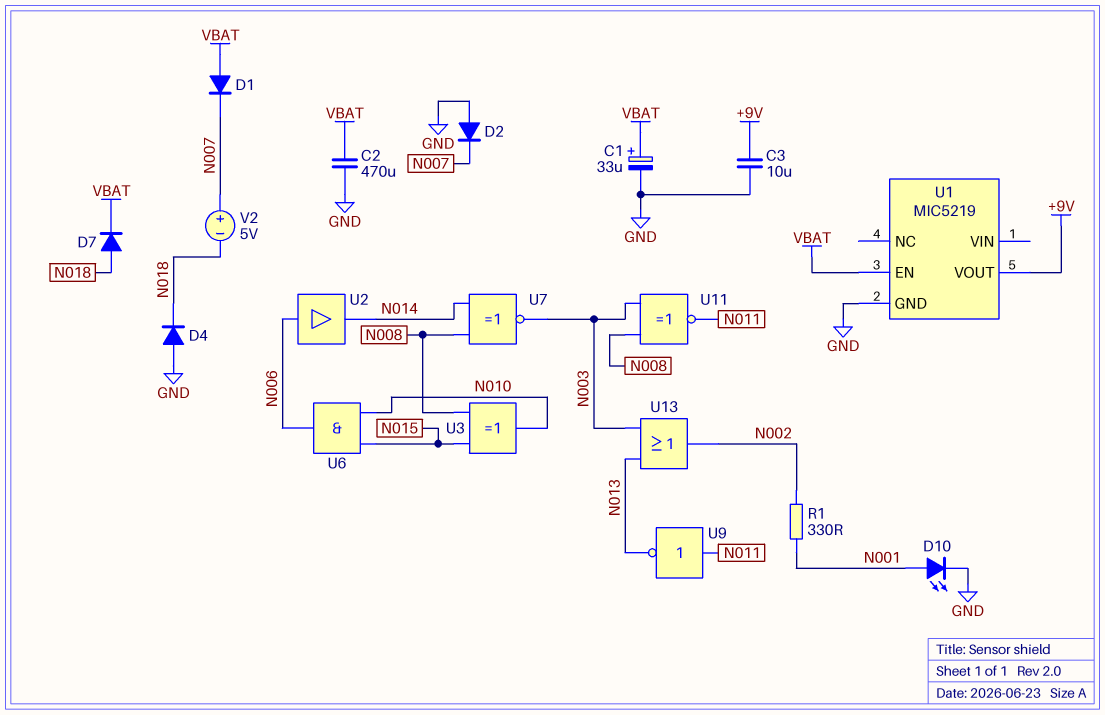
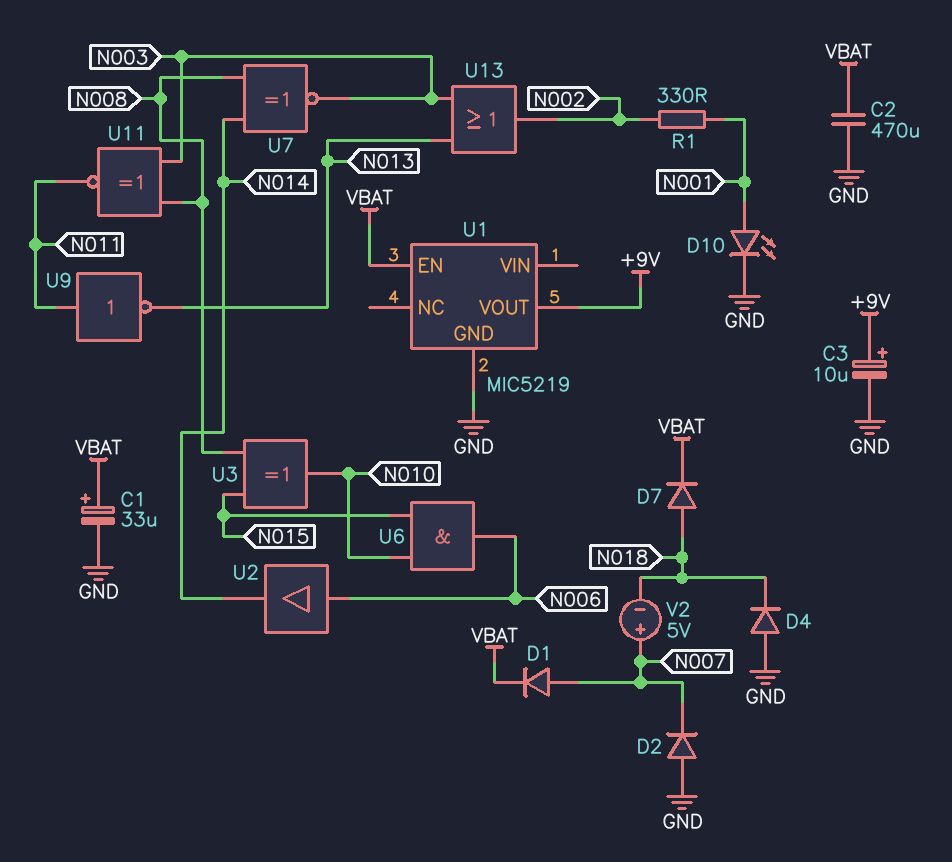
C3: 10uF (+9V, GND) -> 10uF (plus +9V, minus GND)
D1: diode (A VBAT, K N007) -> diode (A N007, K VBAT)

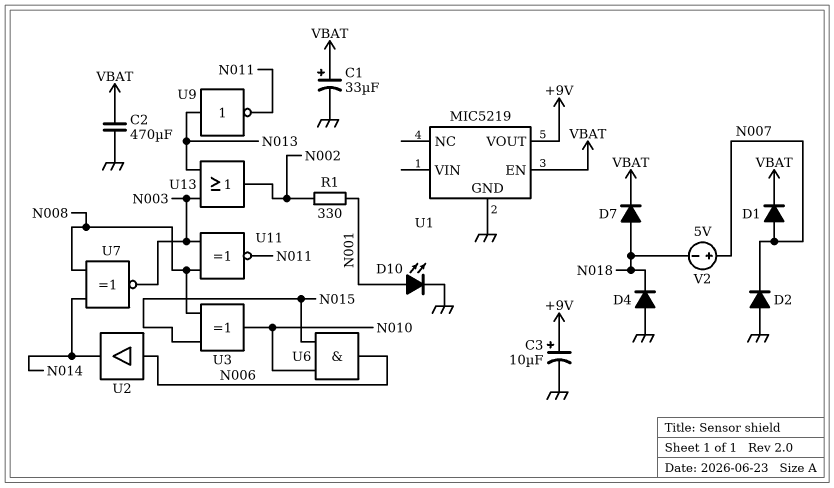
U9: NOT (in N011, out N013) -> NOT (in N013, out N011)

